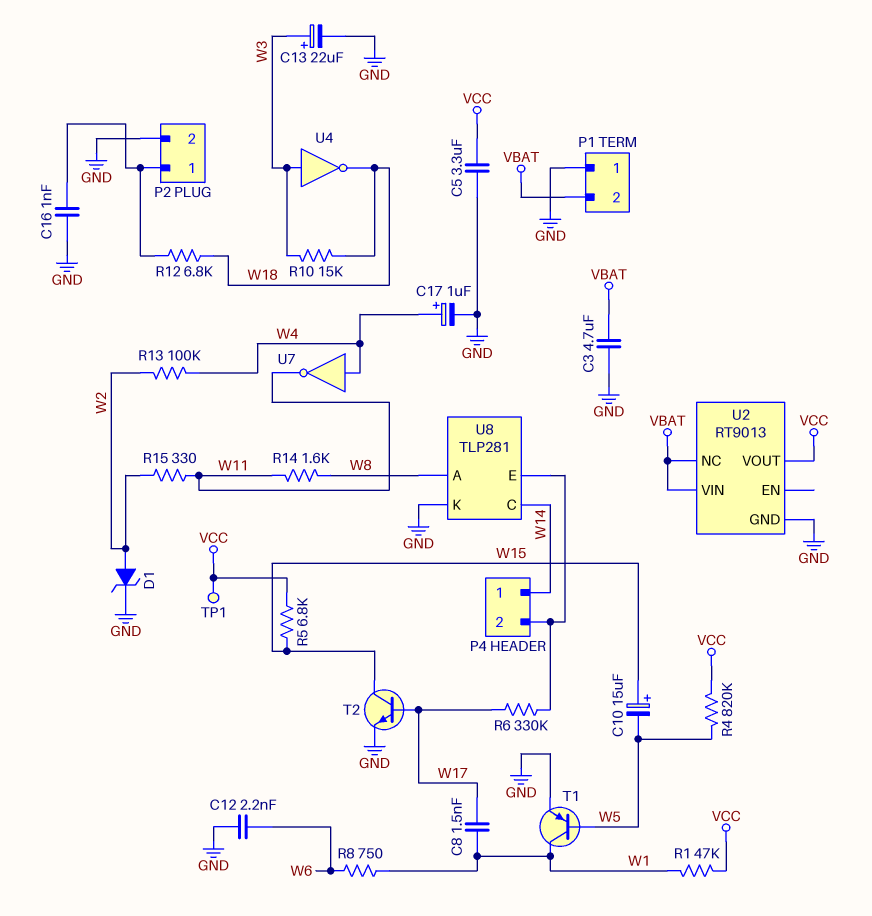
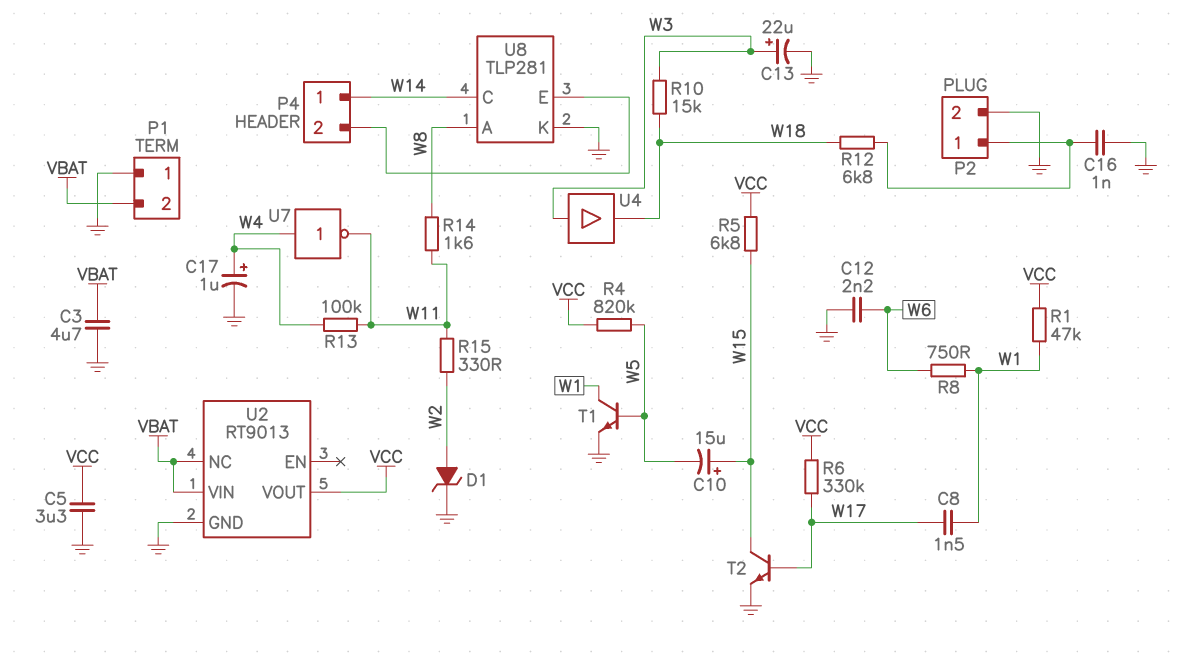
R6: 330k (P4/2, W17) -> 330k (VCC, W17)
R13: 100k (W2, W4) -> 100k (W4, W11)
T1: PNP (B W5, C W1, E GND) -> NPN (B W5, C W1, E GND)
TP1: test point (VCC) -> none
U4: NOT (in W3, out W18) -> buffer (in W3, out W18)

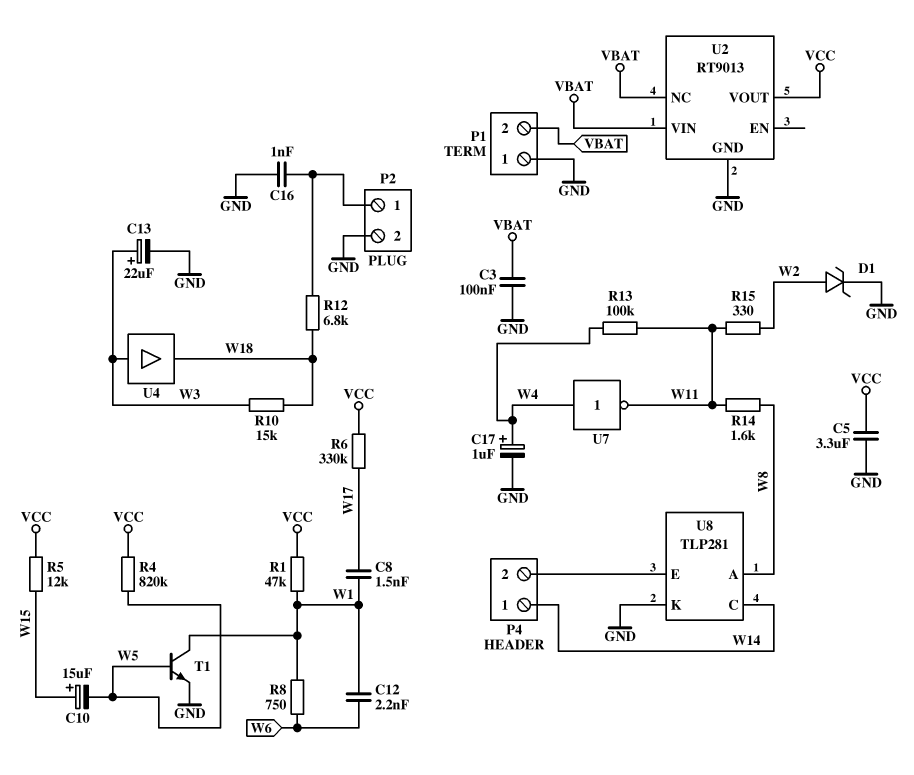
C3: 4.7uF (GND, VBAT) -> 100nF (GND, VBAT)
C12: 2.2nF (GND, W6) -> 2.2nF (W1, W6)
R5: 6.8k (VCC, W15) -> 12k (VCC, W15)
T2: NPN (B W17, C W15, E GND) -> none

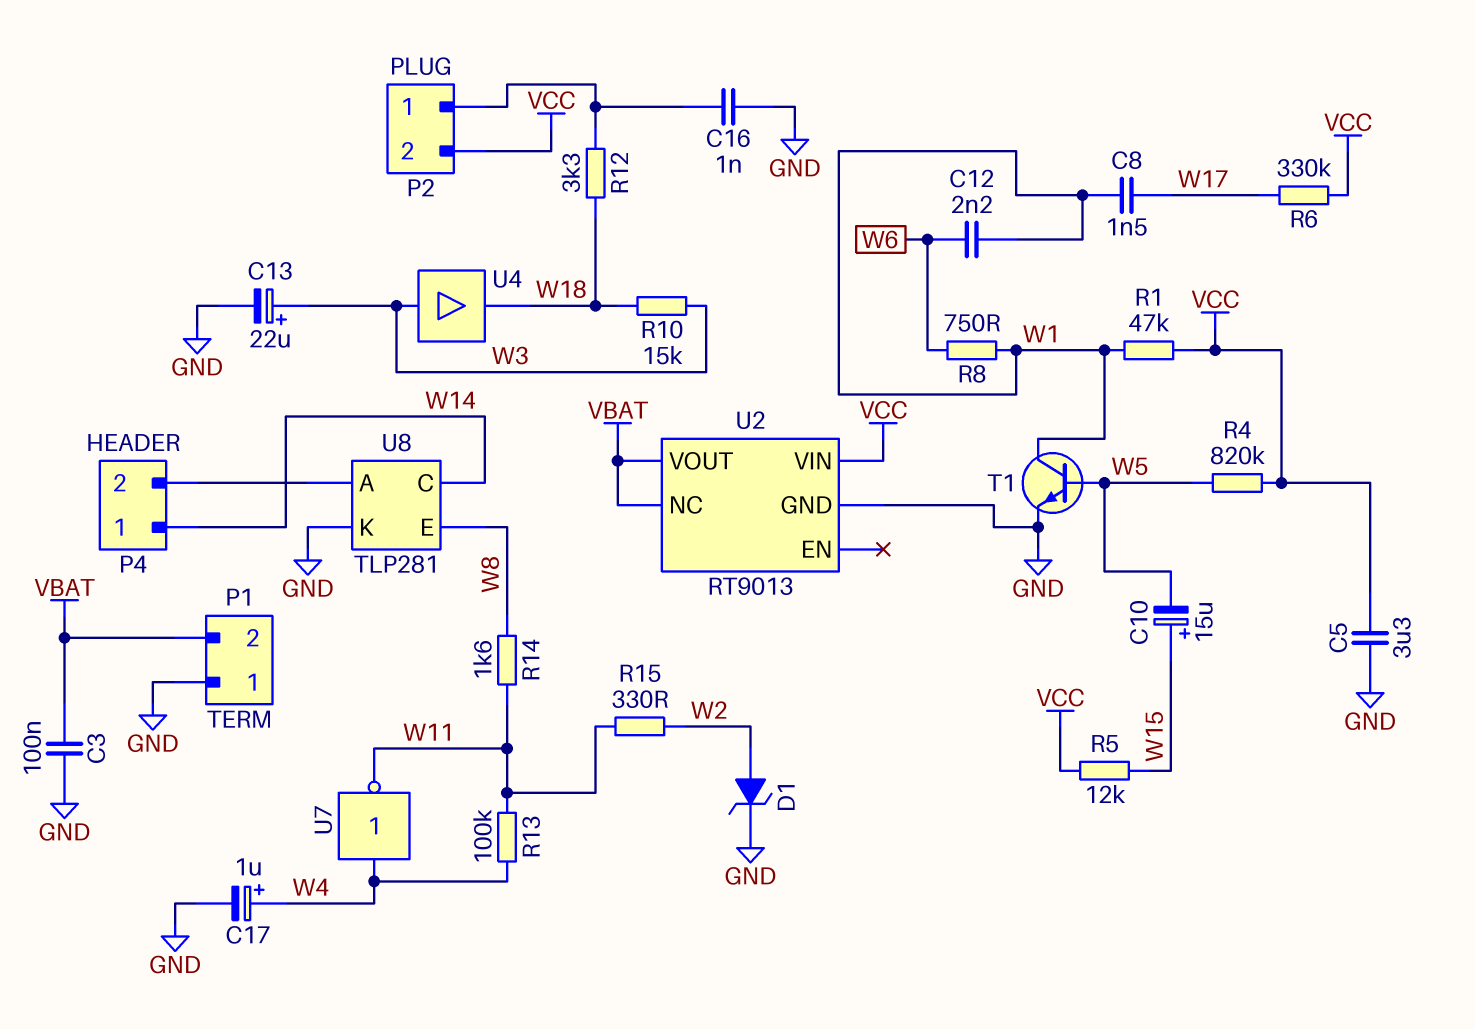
P2 pin 2: GND -> VCC
R12: 6.8k (P2/1, W18) -> 3.3k (P2/1, W18)
U2 pin VIN: VBAT -> VCC
U2 pin VOUT: VCC -> VBAT
U8 pin A: W8 -> P4/2
U8 pin E: P4/2 -> W8

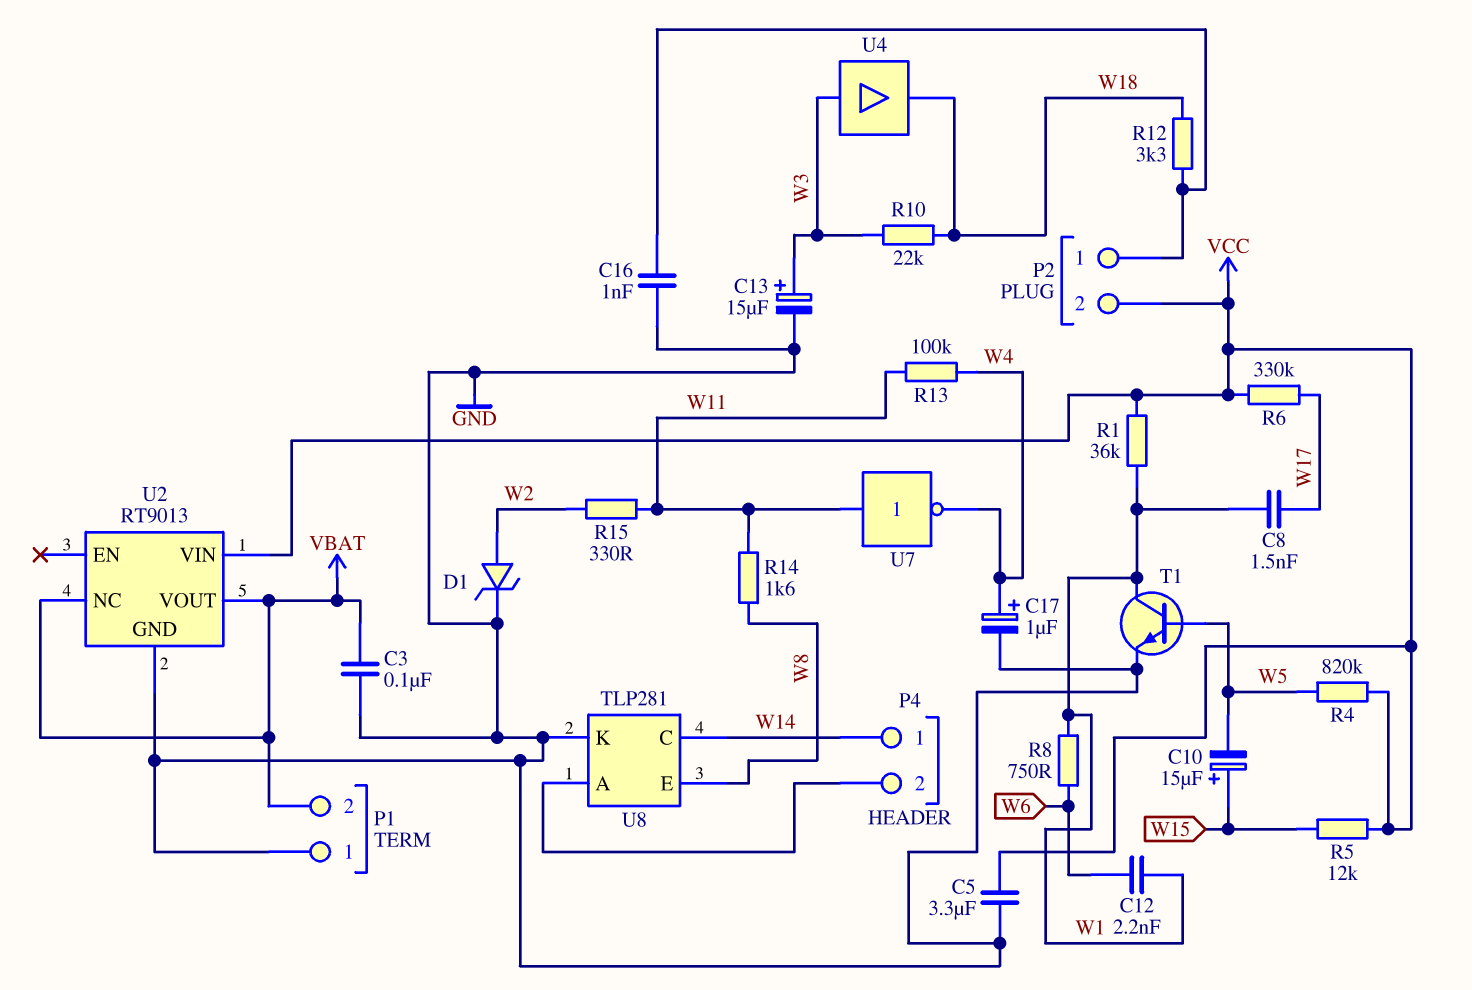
C13: 22uF (plus W3, minus GND) -> 15uF (plus W3, minus GND)
R1: 47k (VCC, W1) -> 36k (VCC, W1)
R10: 15k (W3, W18) -> 22k (W3, W18)
U7: NOT (in W4, out W11) -> NOT (in W11, out W4)

